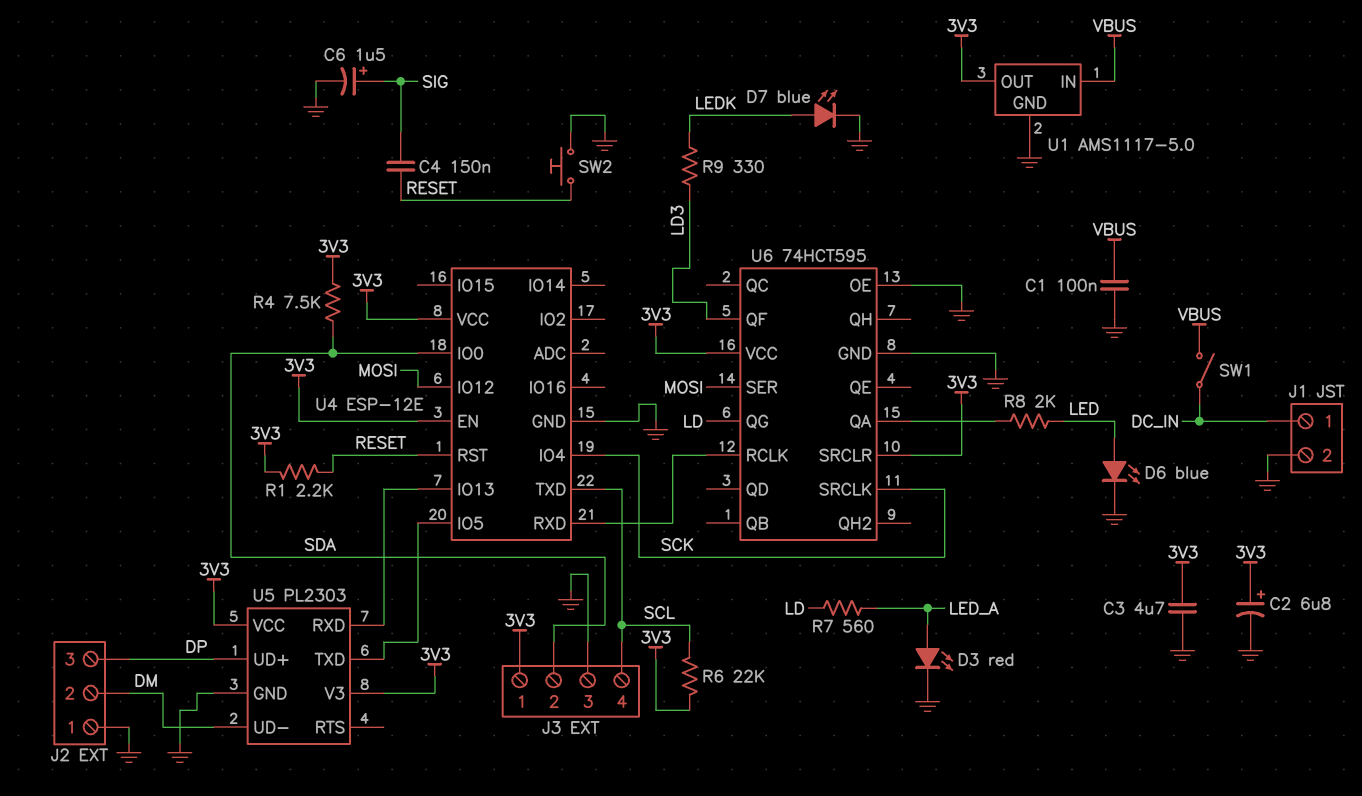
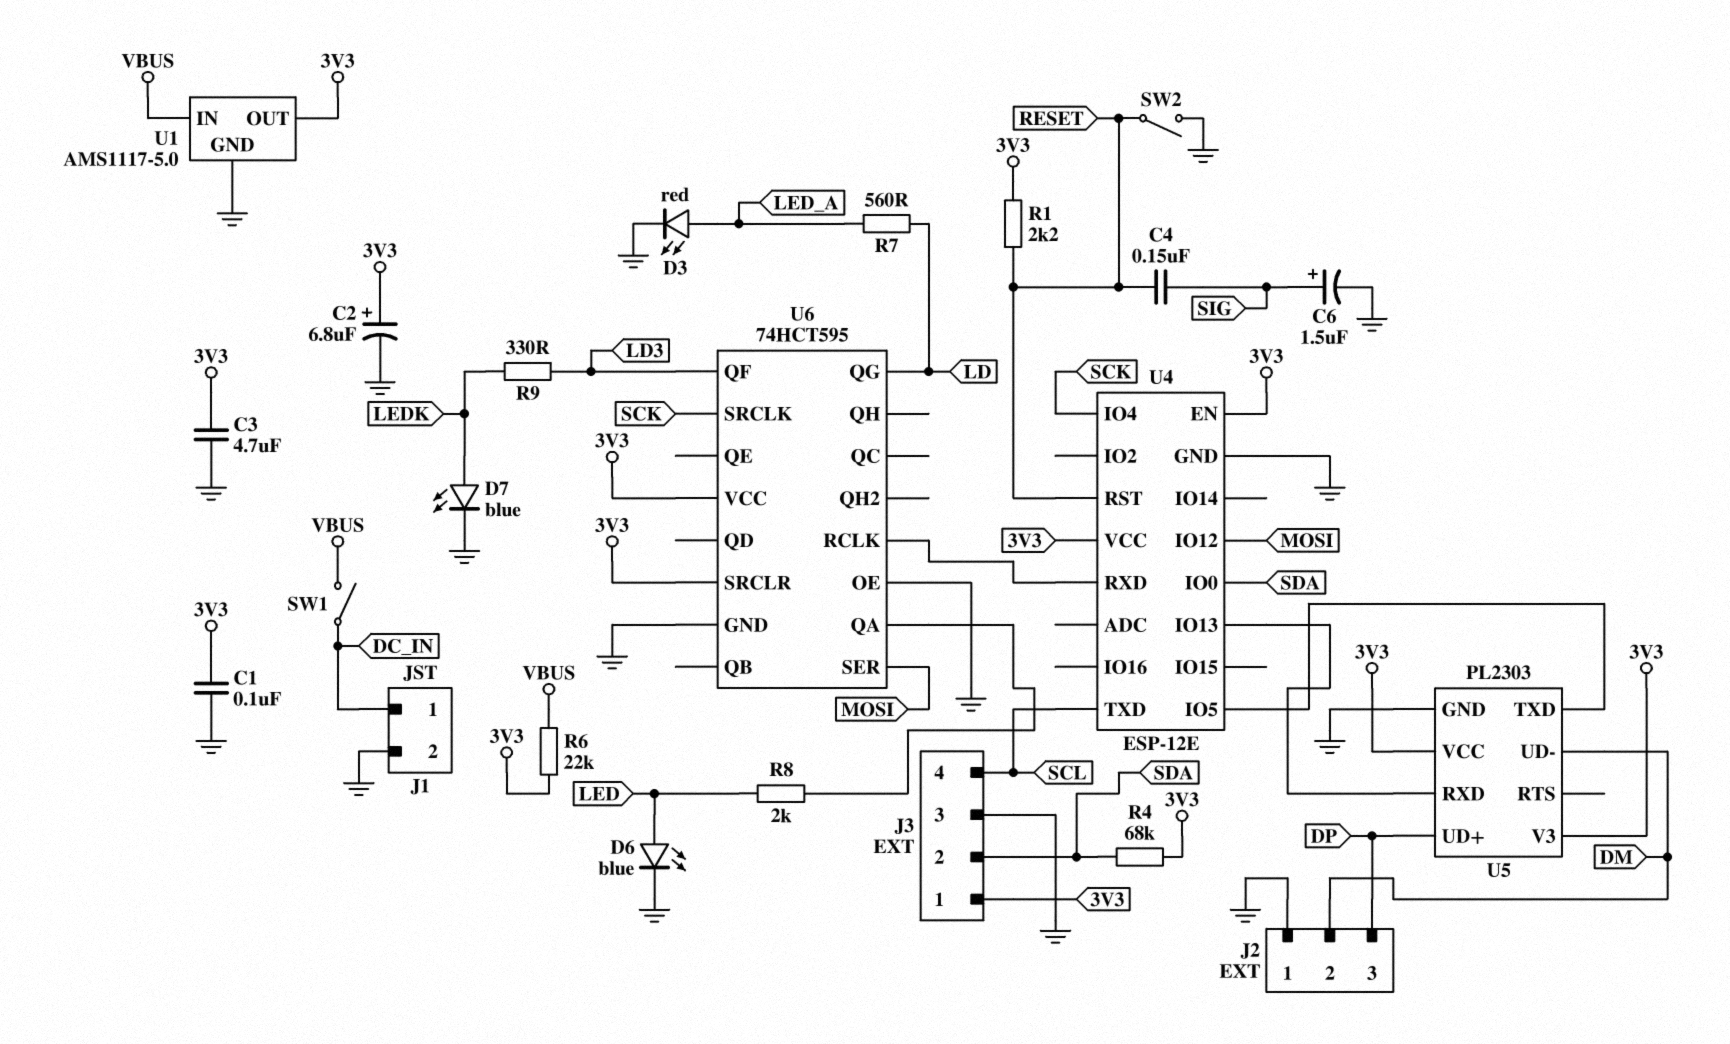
C1: 100nF (GND, VBUS) -> 100nF (3V3, GND)
R4: 7.5k (3V3, SDA) -> 68k (3V3, SDA)
R6: 22k (3V3, SCL) -> 22k (3V3, VBUS)
SW2: button (GND, RESET) -> switch (GND, RESET)

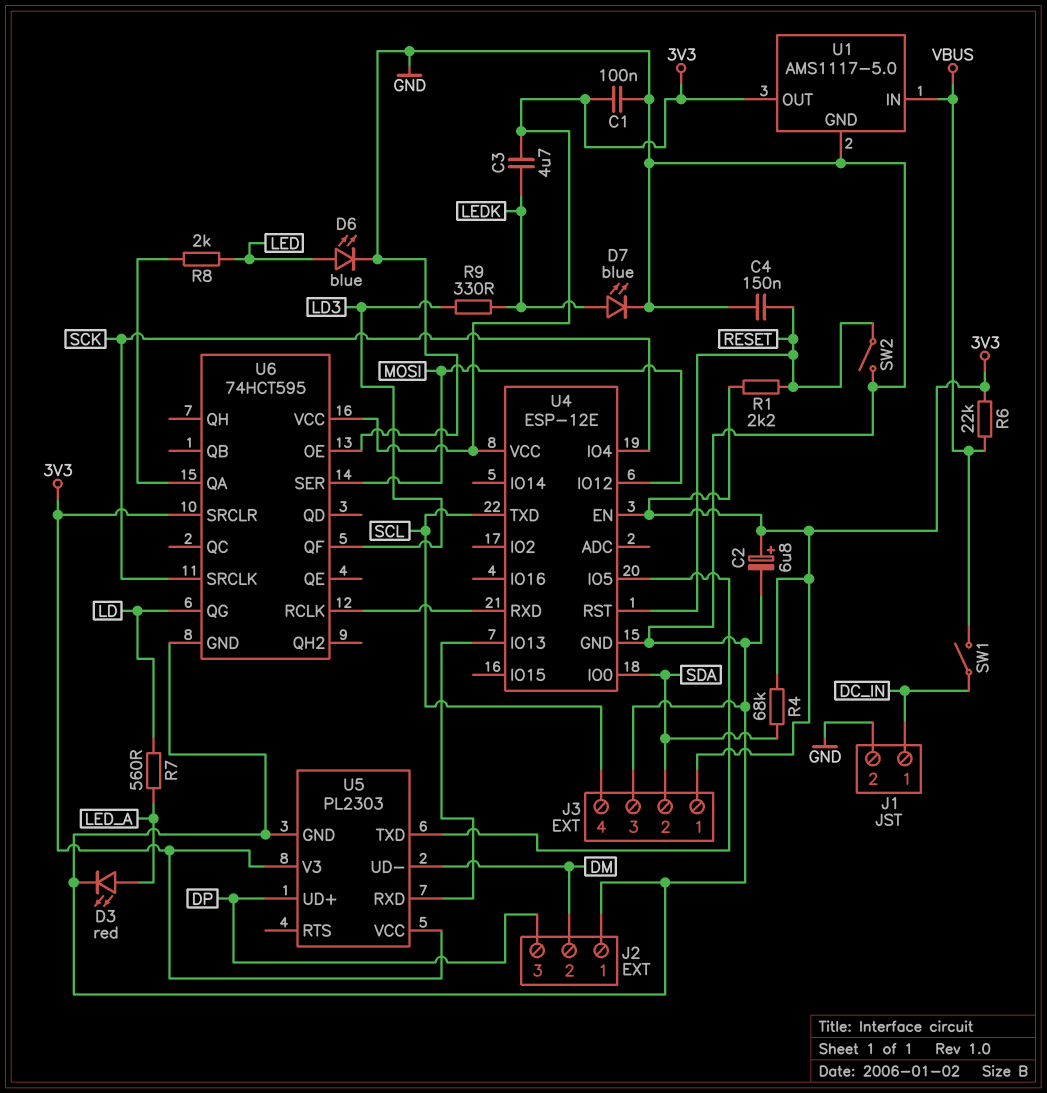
C3: 4.7uF (3V3, GND) -> 4.7uF (3V3, LEDK)
C4: 150nF (RESET, SIG) -> 150nF (GND, RESET)
C6: 1.5uF (plus SIG, minus GND) -> none

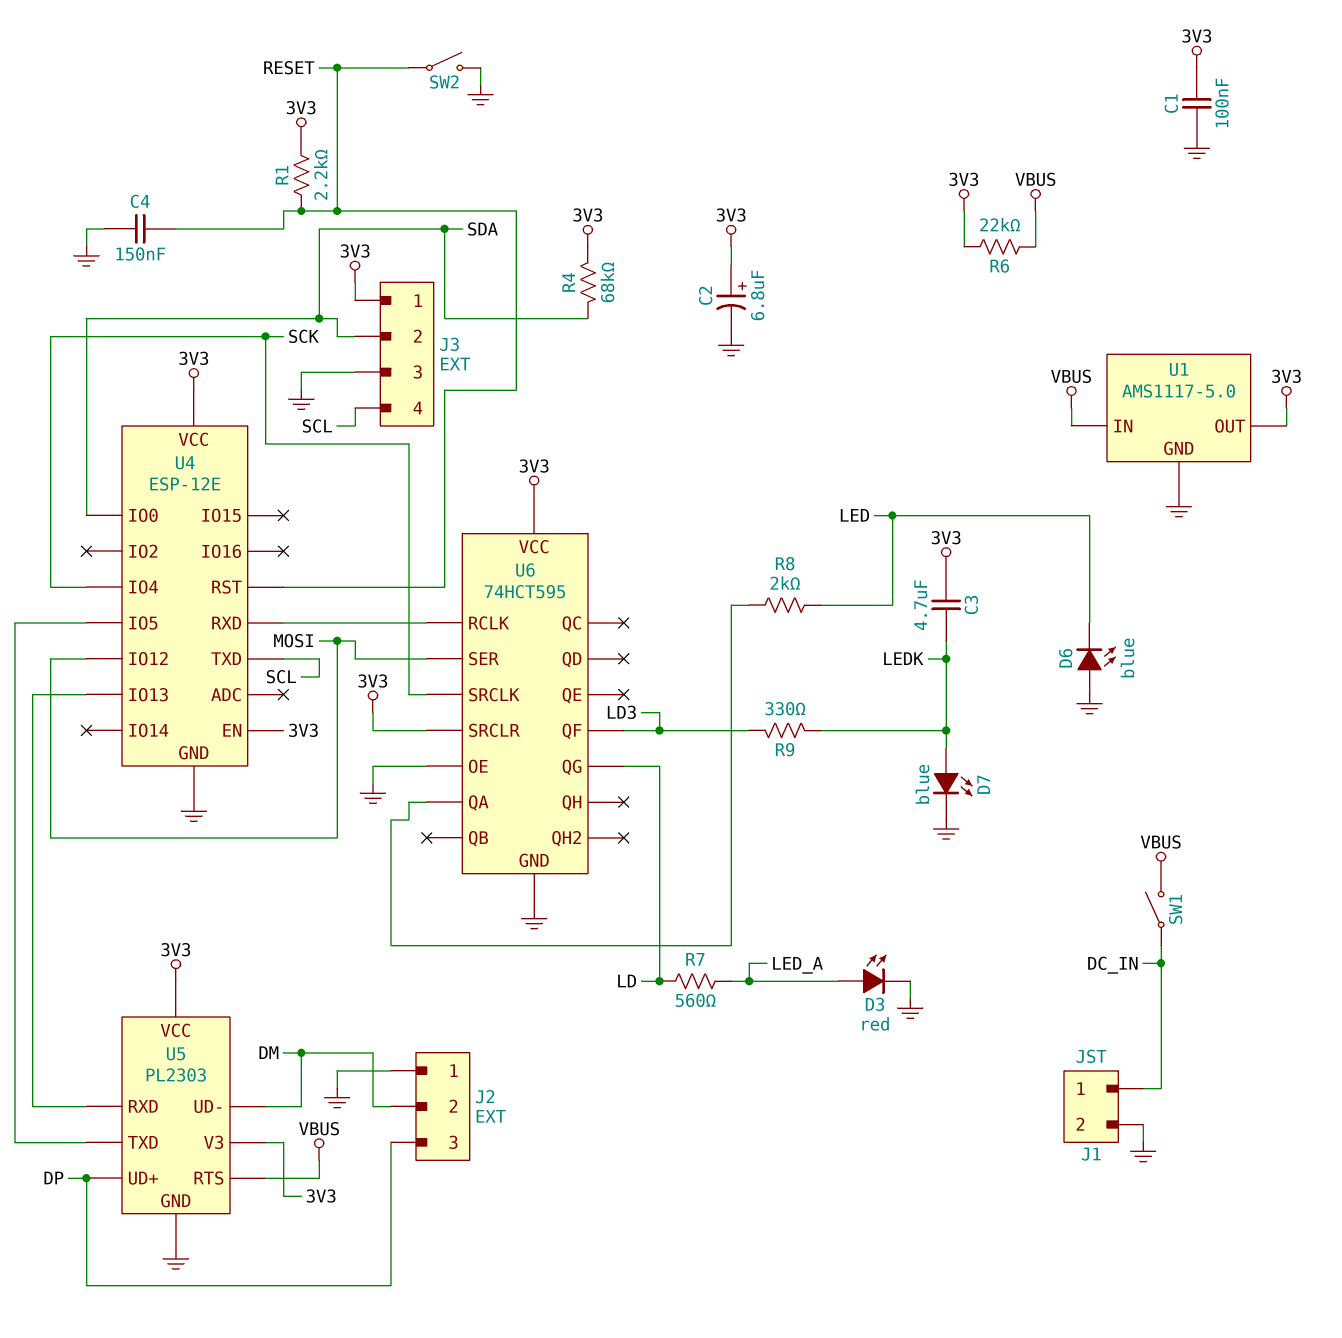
D6: LED blue (A LED, K GND) -> LED blue (A GND, K LED)
U5 pin RTS: none -> VBUS

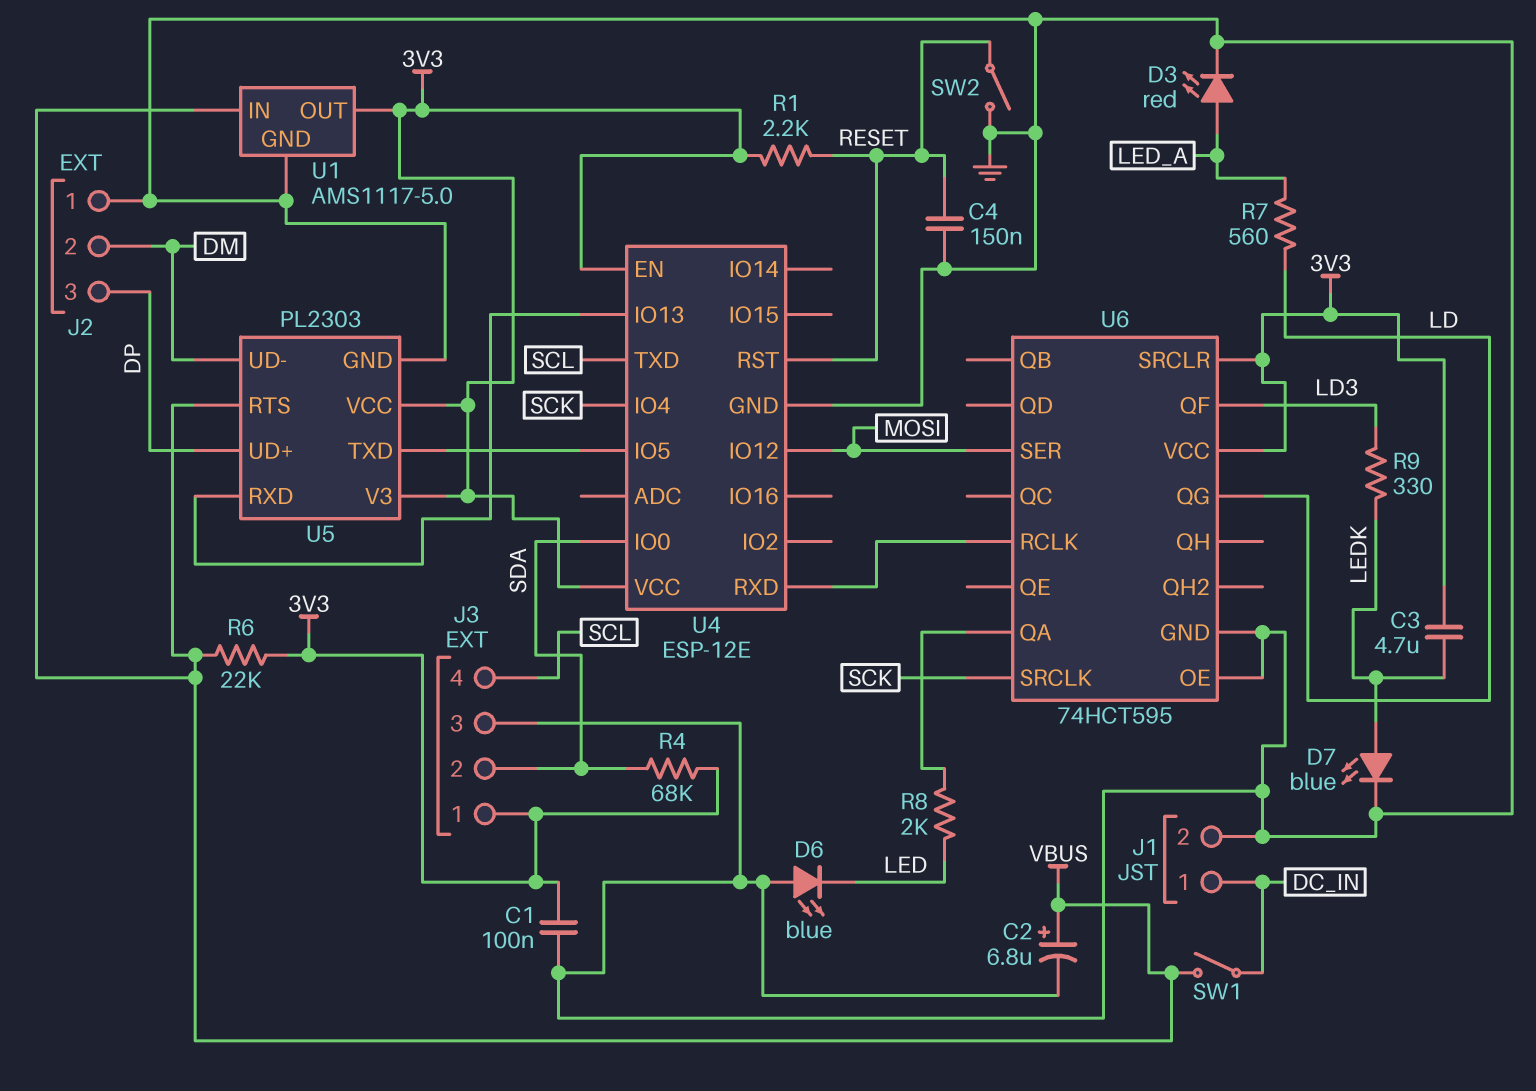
C2: 6.8uF (plus 3V3, minus GND) -> 6.8uF (plus VBUS, minus GND)

